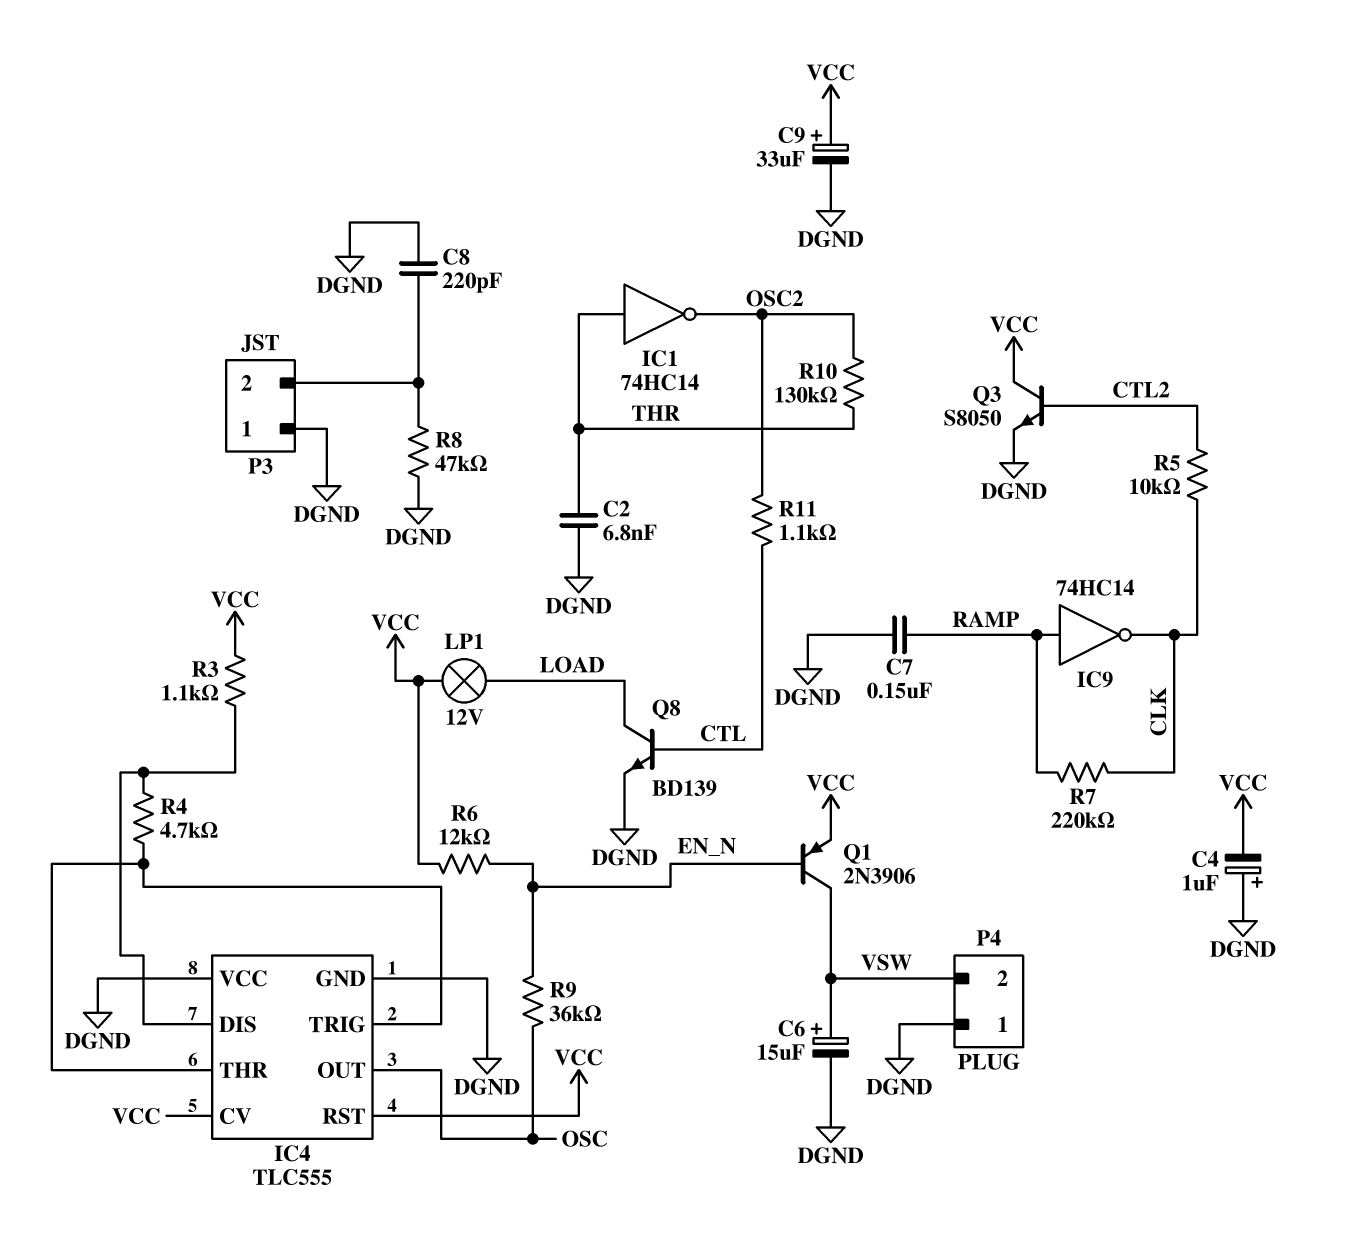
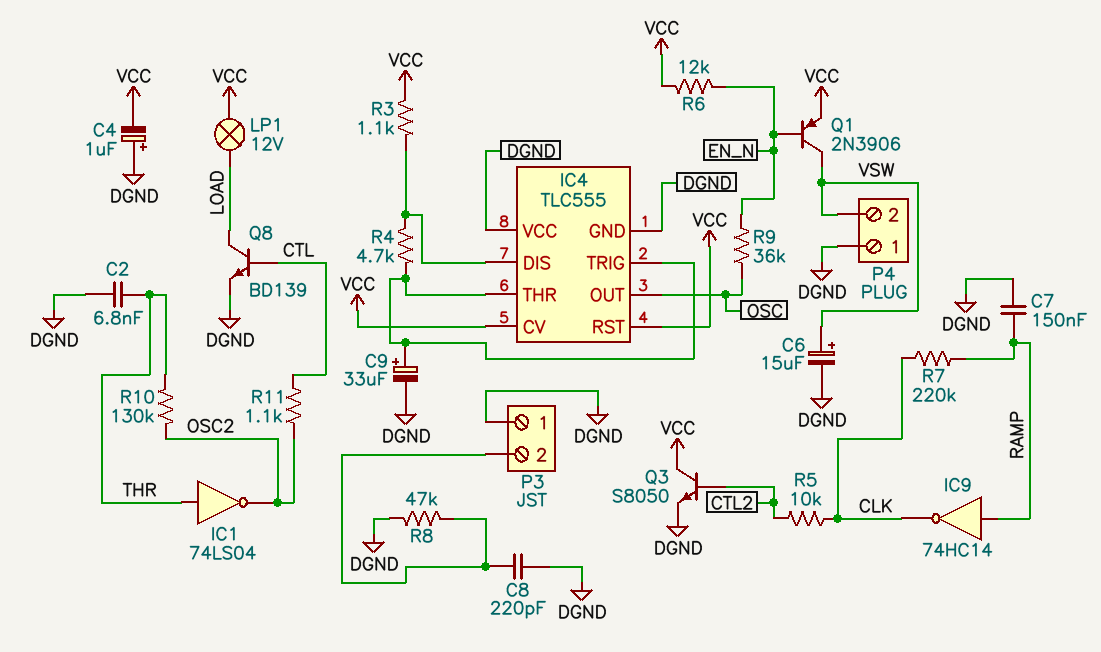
C9: 33uF (plus VCC, minus DGND) -> 33uF (plus IC4/THR, minus DGND)
IC1: NOT 74HC14 (in THR, out OSC2) -> NOT 74LS04 (in THR, out OSC2)

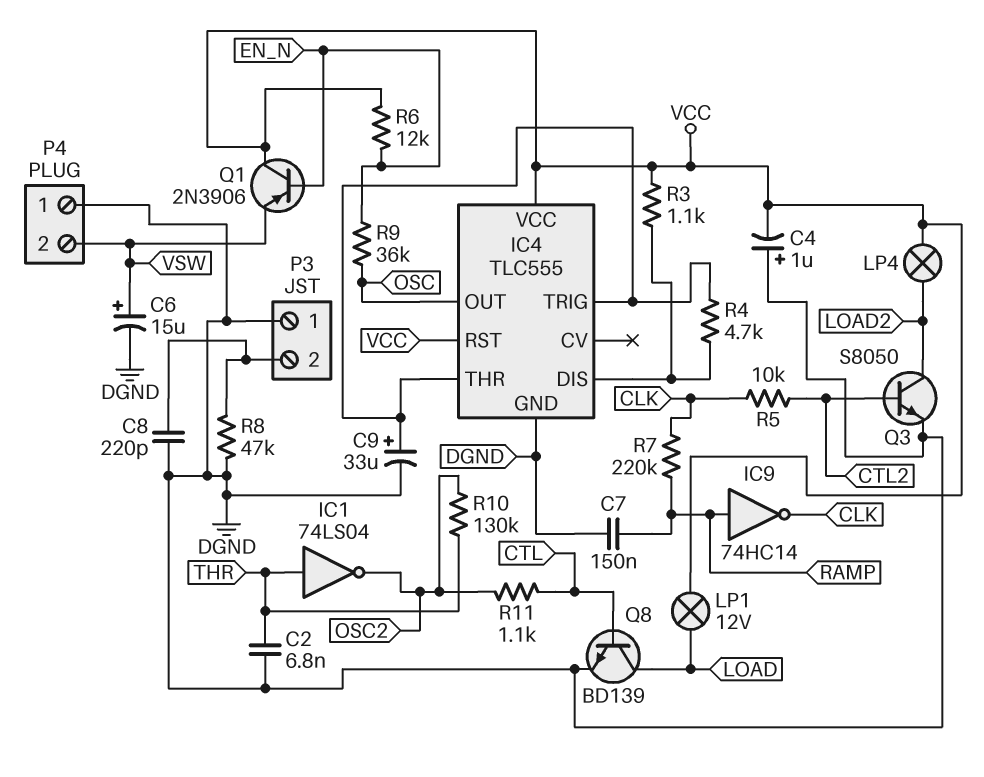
IC4 pin CV: VCC -> none
IC4 pin VCC: DGND -> VCC
LP4: none -> lamp (LOAD2, VCC)
Q1: PNP 2N3906 (B EN_N, C VSW, E VCC) -> PNP 2N3906 (B EN_N, C VCC, E VSW)
Q3: NPN S8050 (B CTL2, C VCC, E DGND) -> NPN S8050 (B CTL2, C LOAD2, E DGND)

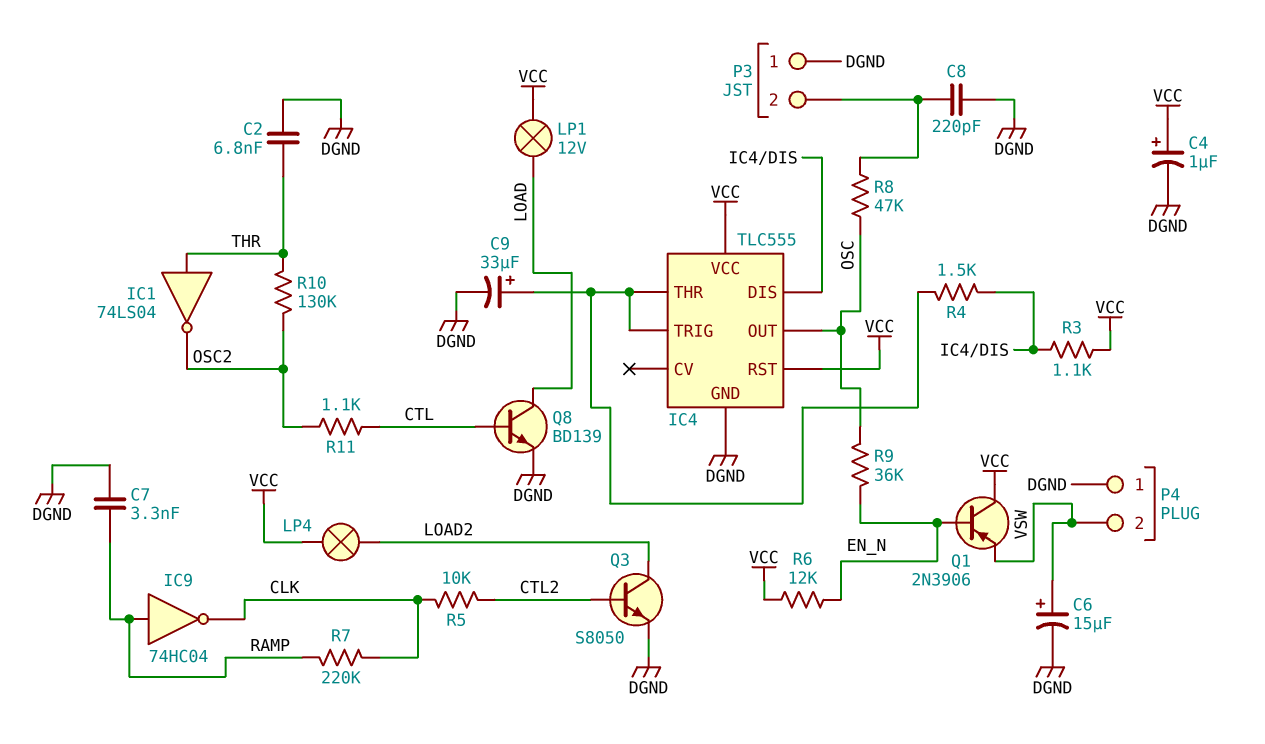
C4: 1uF (plus DGND, minus VCC) -> 1uF (plus VCC, minus DGND)
C7: 150nF (DGND, RAMP) -> 3.3nF (DGND, RAMP)
IC9: NOT 74HC14 (in RAMP, out CLK) -> NOT 74HC04 (in RAMP, out CLK)
R4: 4.7k (IC4/DIS, IC4/THR) -> 1.5k (IC4/DIS, IC4/THR)
R8: 47k (DGND, P3/2) -> 47k (OSC, P3/2)

